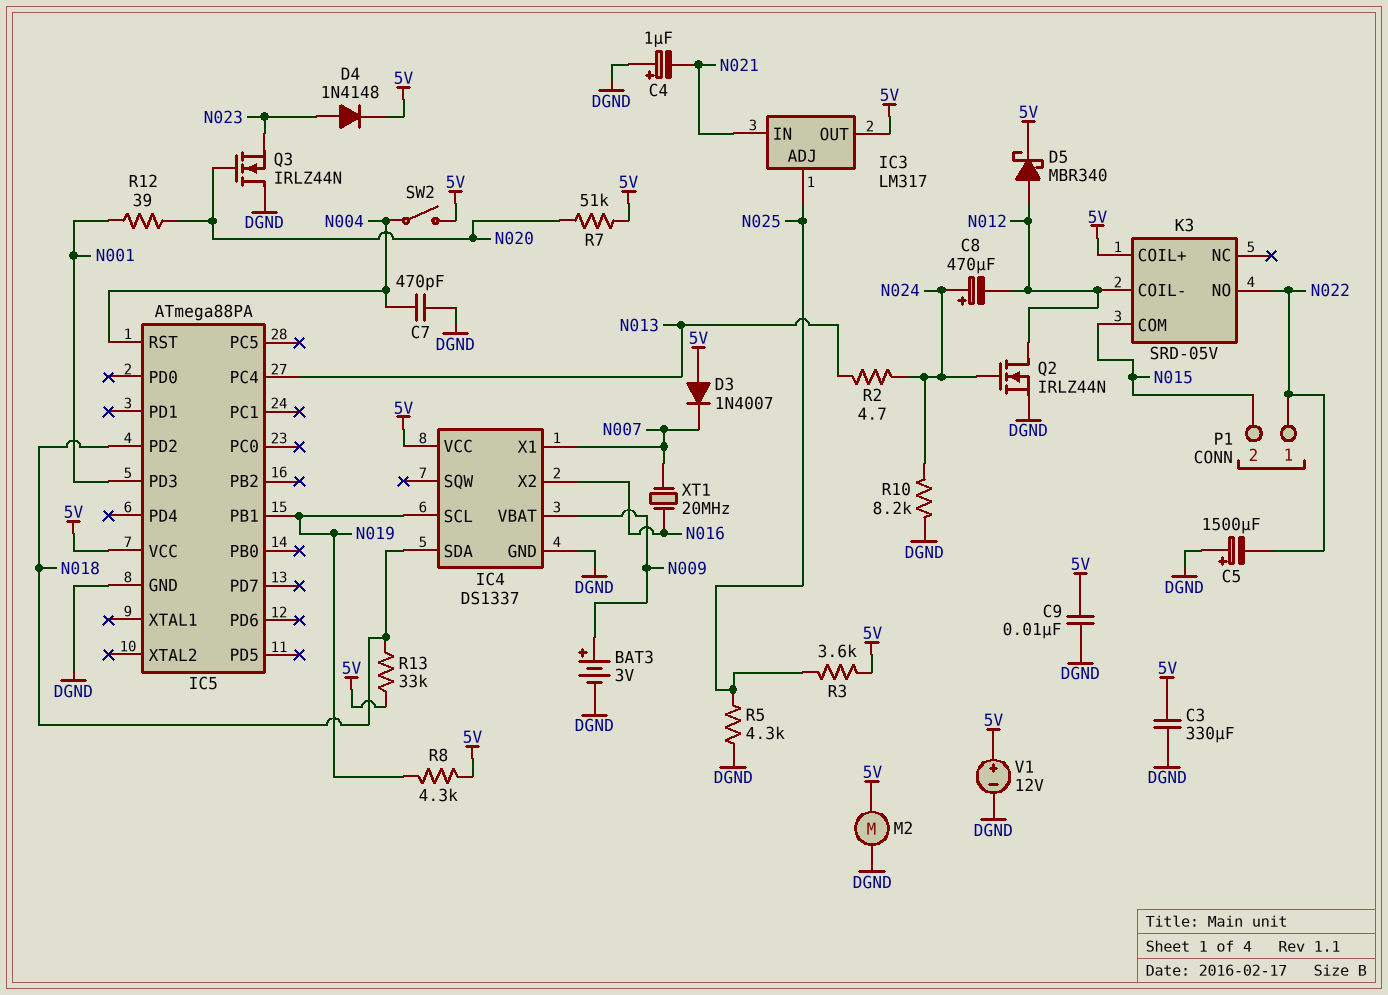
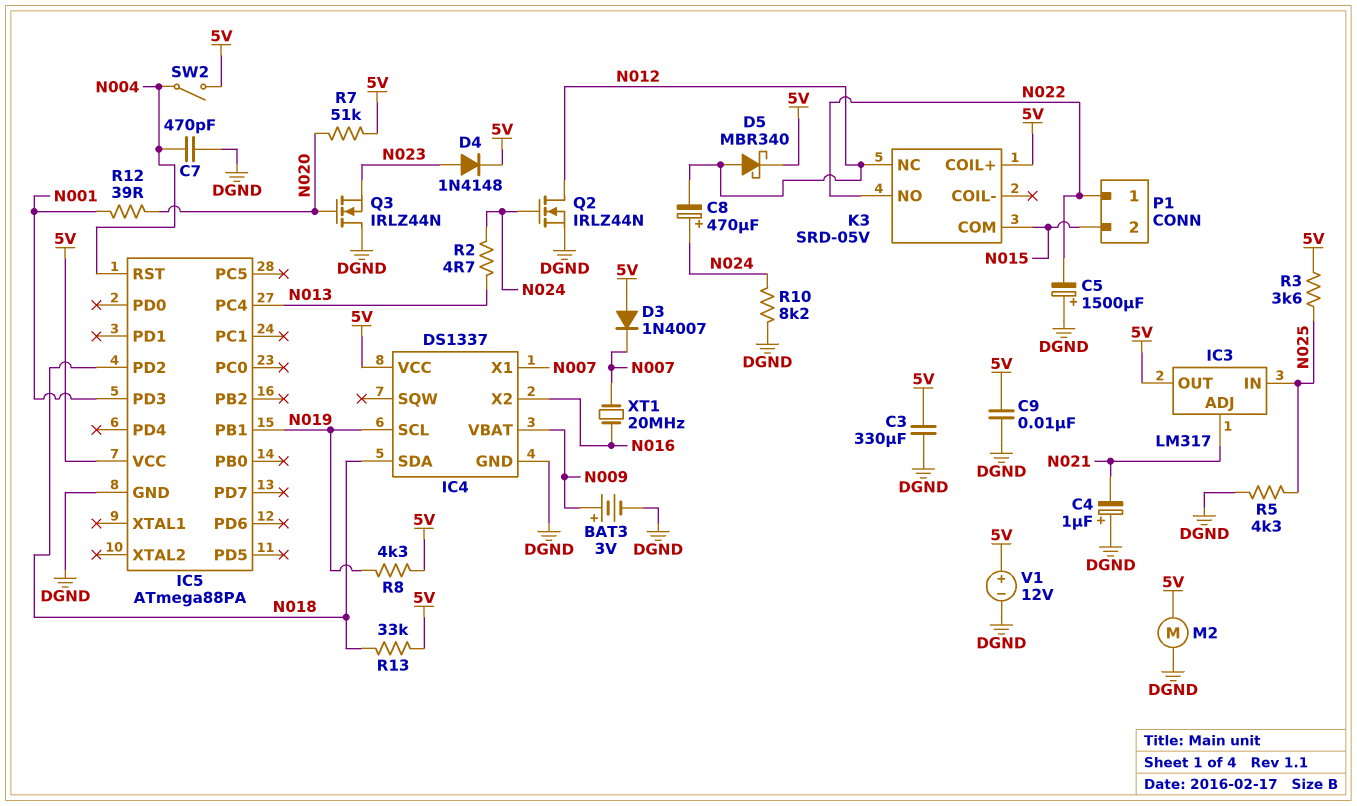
IC3 pin ADJ: N025 -> N021
IC3 pin IN: N021 -> N025
K3 pin COIL-: N012 -> none
K3 pin NC: none -> N012

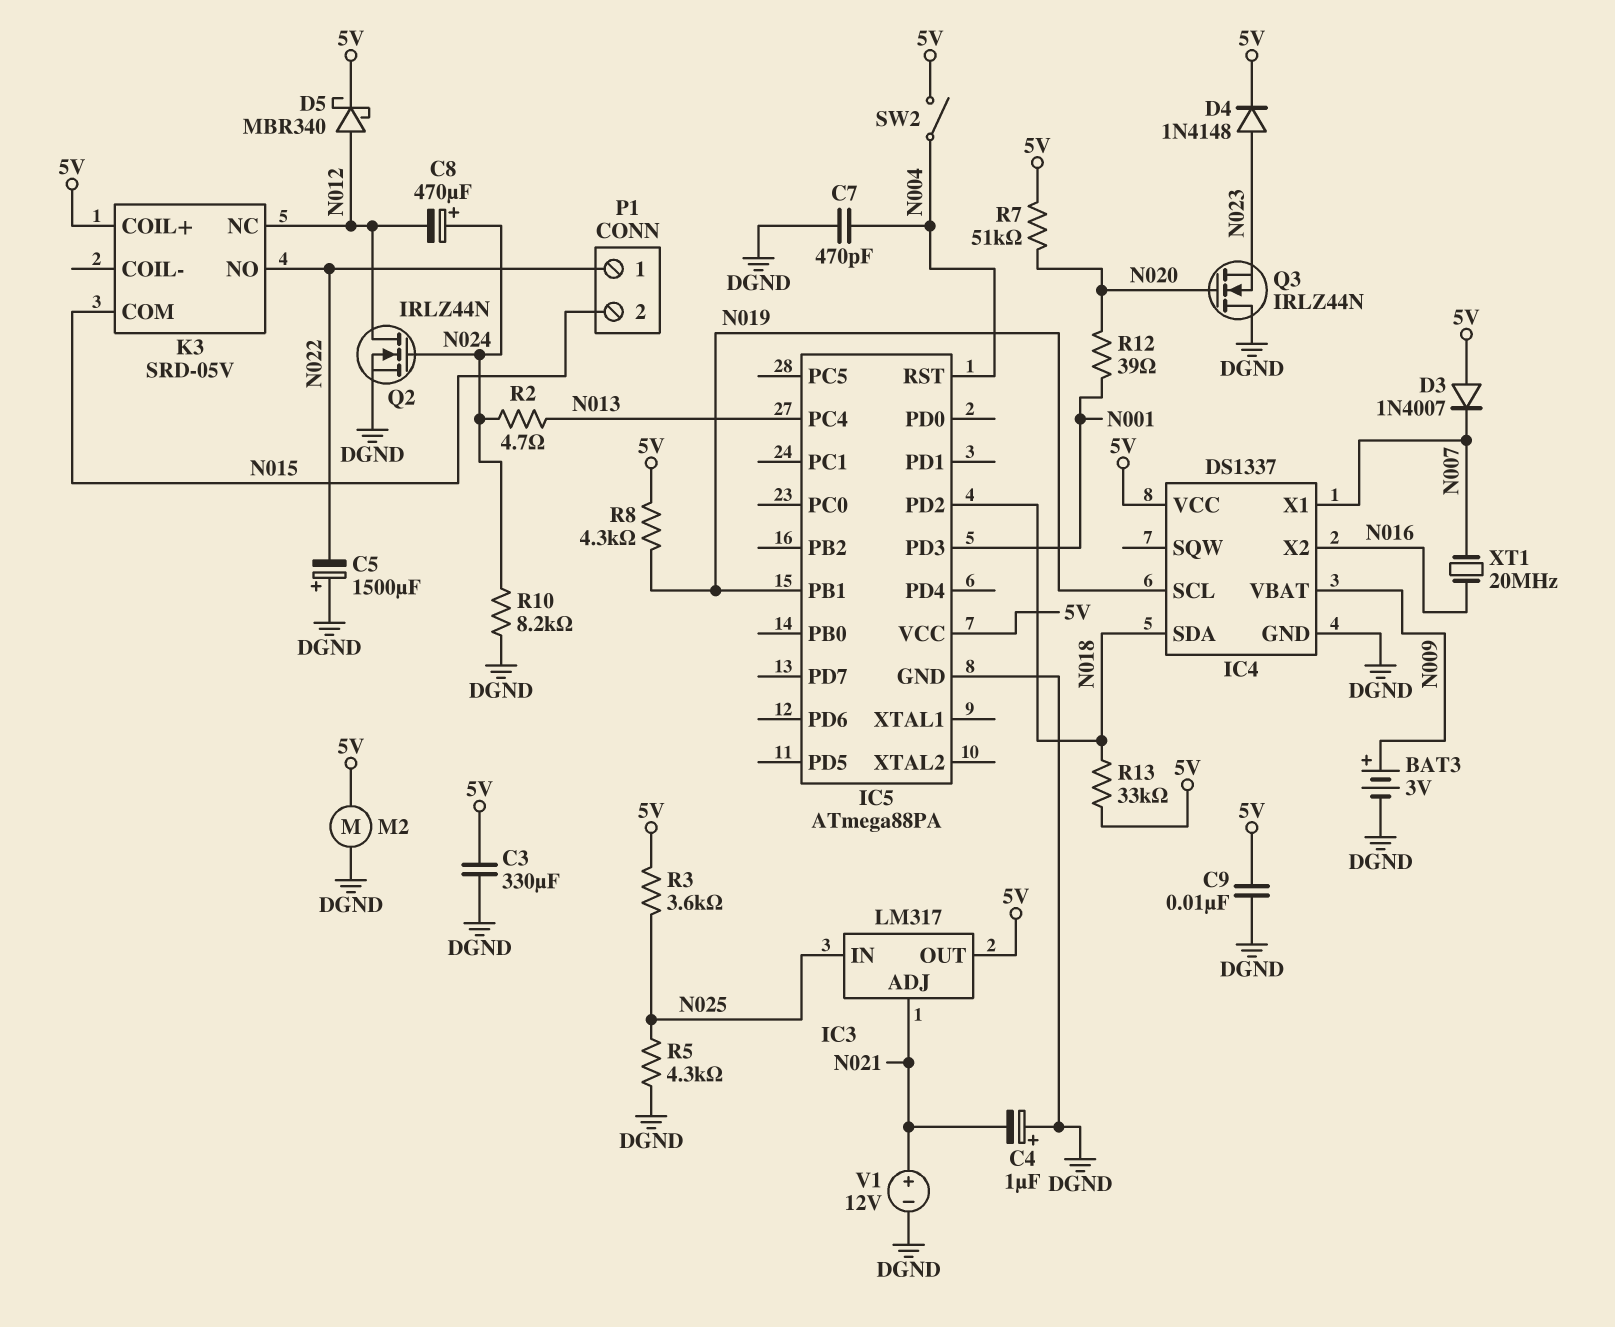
V1: 12V (plus 5V, minus DGND) -> 12V (plus N021, minus DGND)

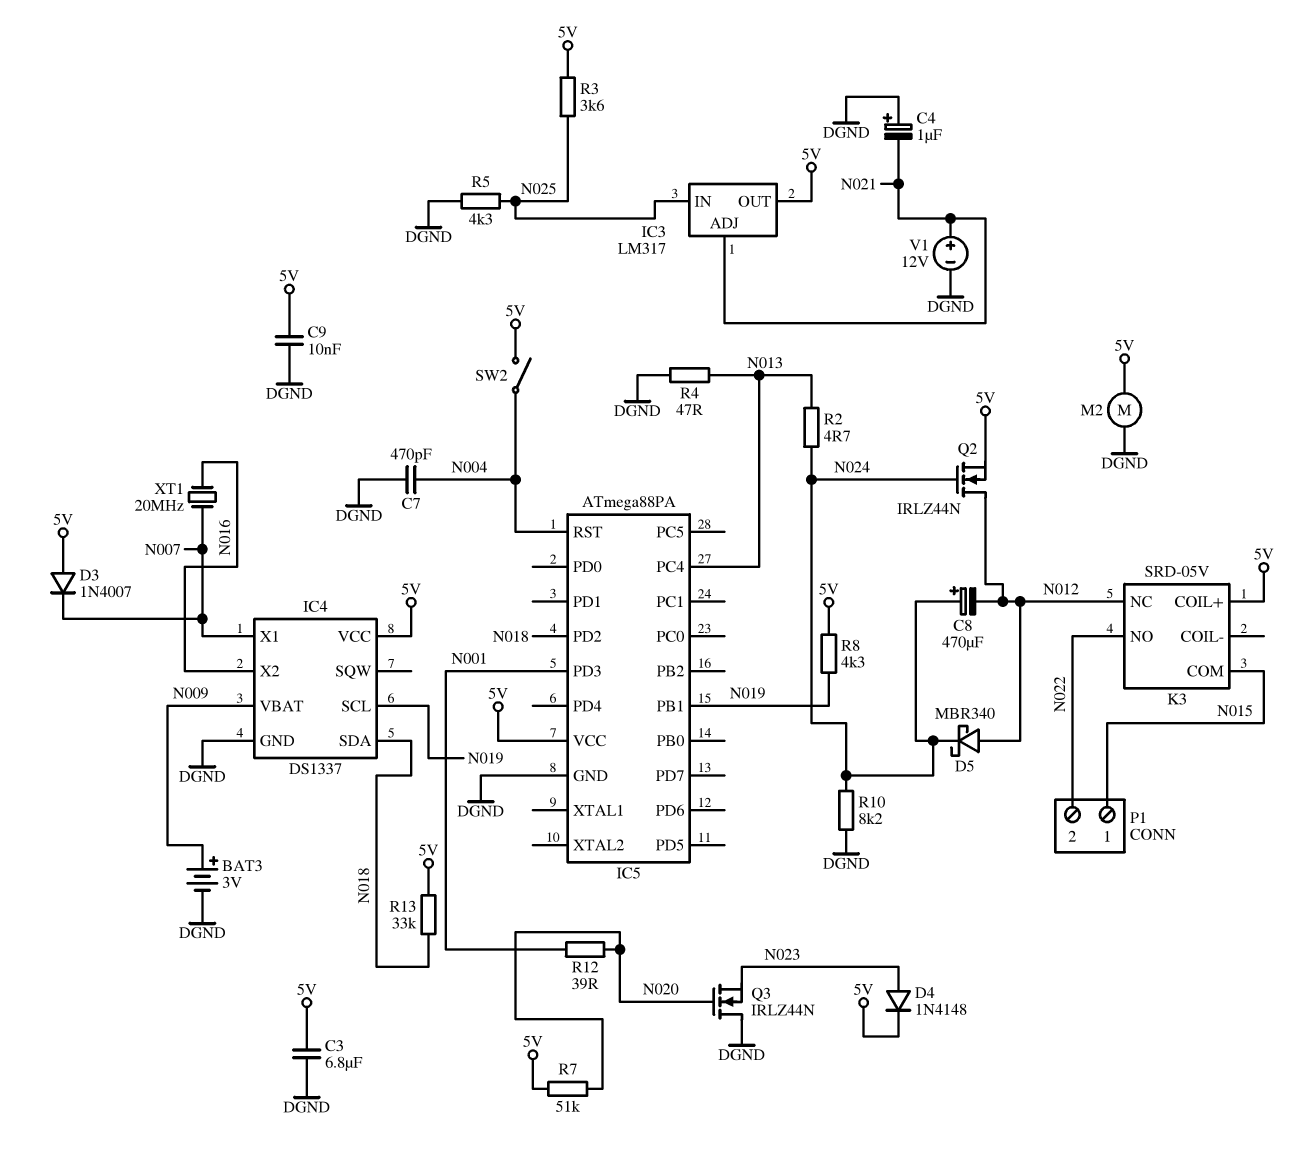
C3: 330uF (5V, DGND) -> 6.8uF (5V, DGND)
C5: 1500uF (plus DGND, minus N022) -> none
D5: schottky MBR340 (A N012, K 5V) -> schottky MBR340 (A N012, K N024)
P1 pin 1: N022 -> N015
P1 pin 2: N015 -> N022
Q2: NMOS IRLZ44N (G N024, D N012, S DGND) -> NMOS IRLZ44N (G N024, D N012, S 5V)
R4: none -> 47 (DGND, N013)

